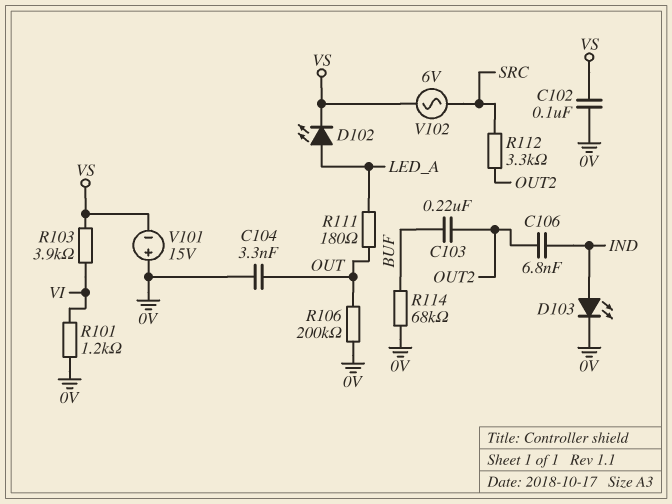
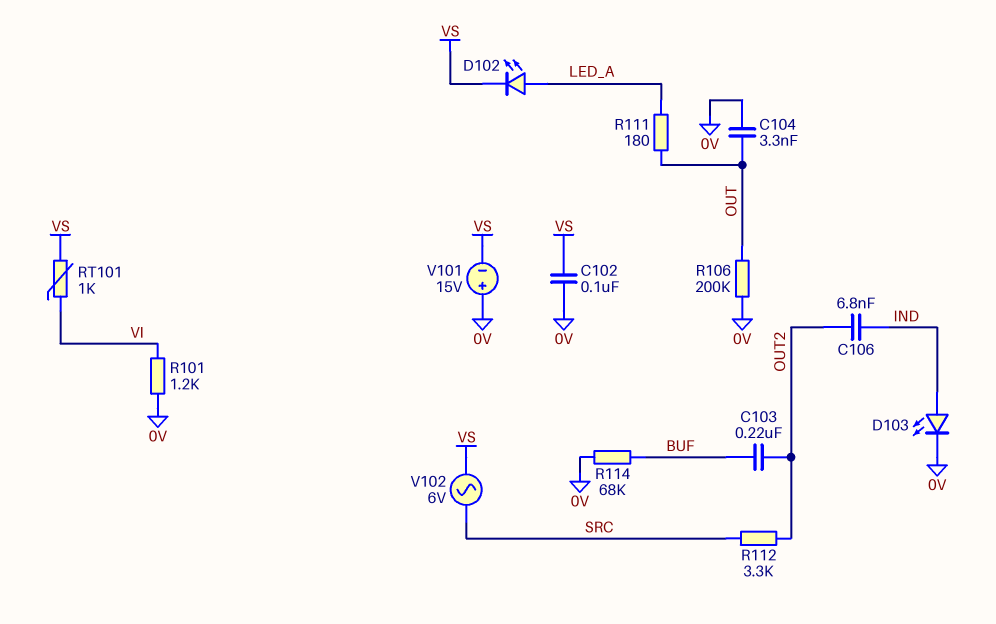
R103: 3.9k (VI, VS) -> none
RT101: none -> 1k (VI, VS)

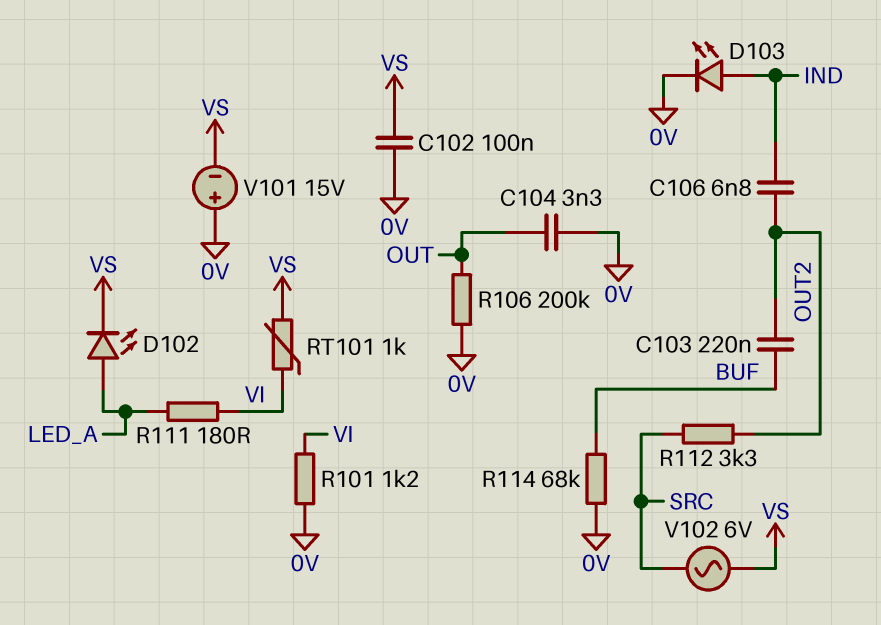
R111: 180 (LED_A, OUT) -> 180 (LED_A, VI)

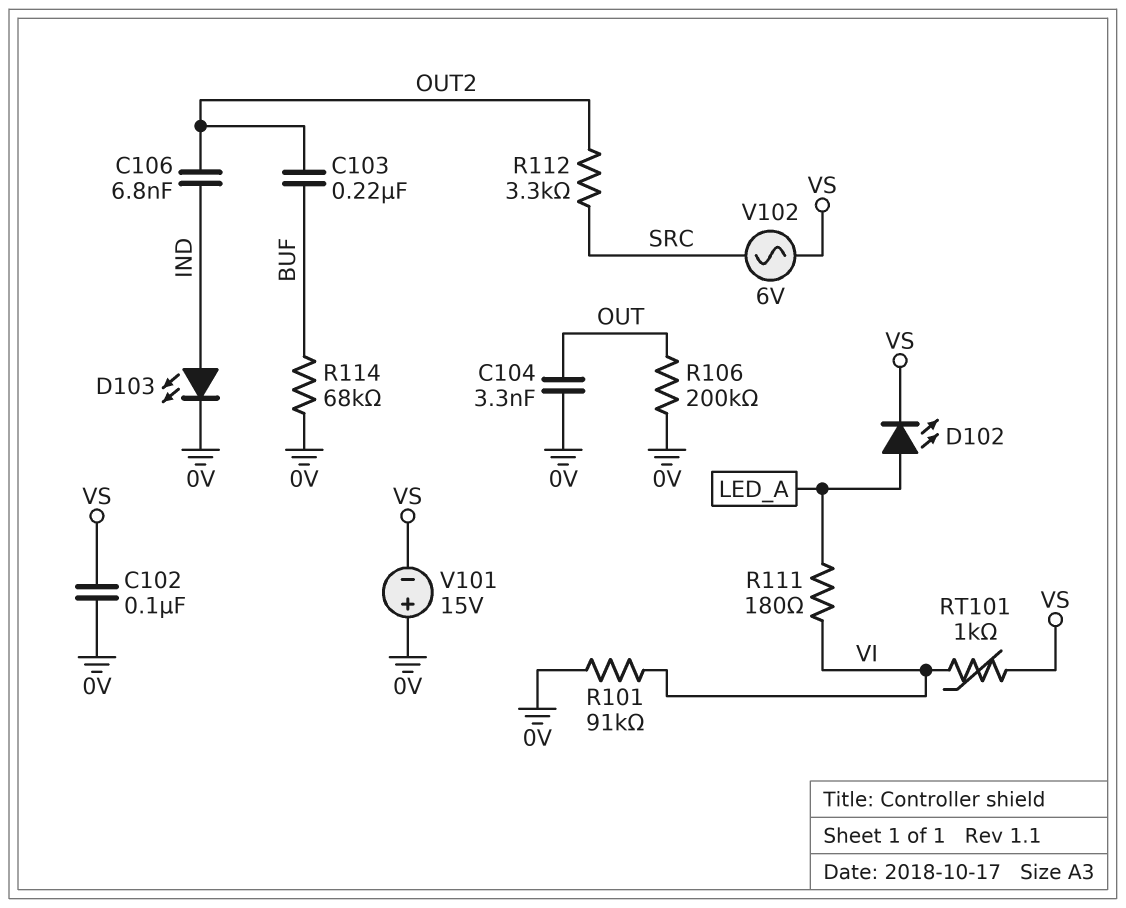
R101: 1.2k (0V, VI) -> 91k (0V, VI)

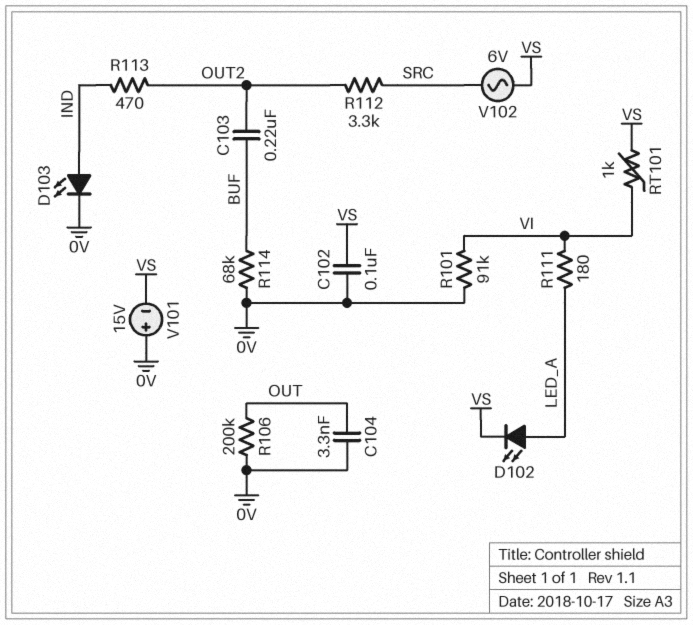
C106: 6.8nF (IND, OUT2) -> none
R113: none -> 470 (IND, OUT2)

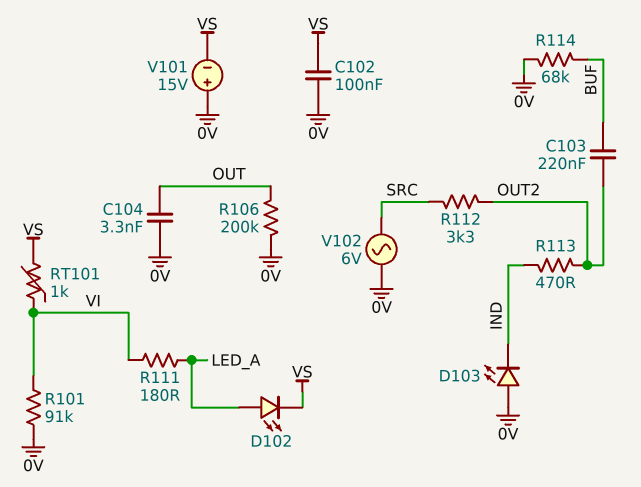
D103: LED (A IND, K 0V) -> LED (A 0V, K IND)
V102: AC 6V (SRC, VS) -> AC 6V (0V, SRC)

